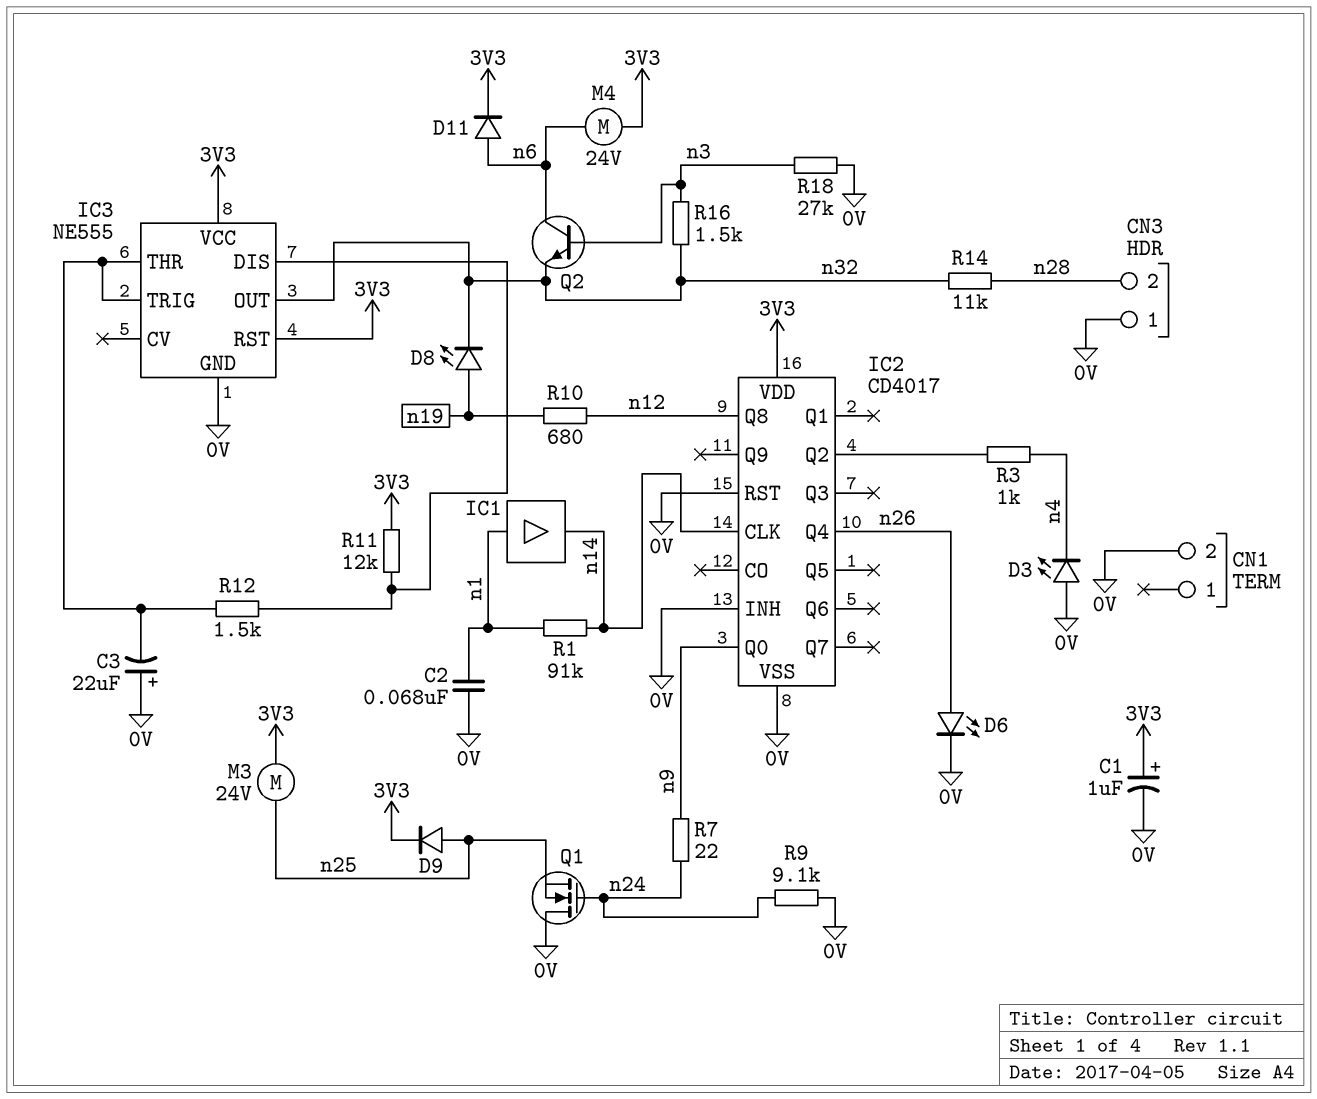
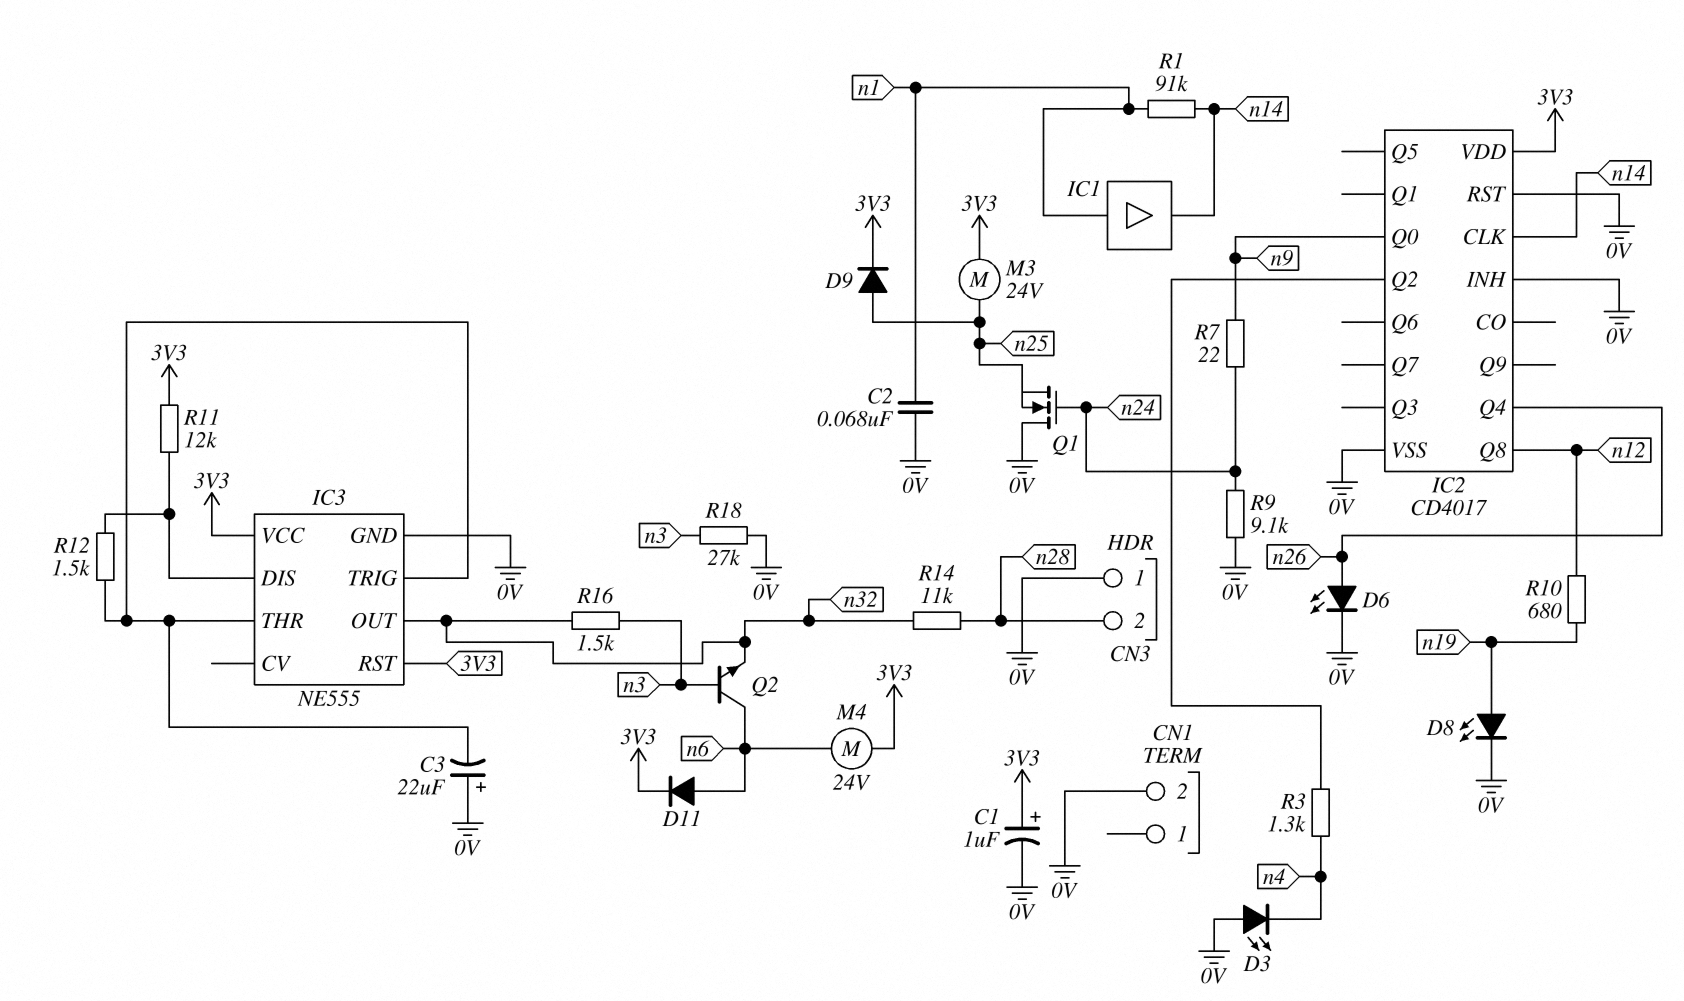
D8: LED (A n19, K n32) -> LED (A n19, K 0V)
R3: 1k (IC2/Q2, n4) -> 1.3k (IC2/Q2, n4)

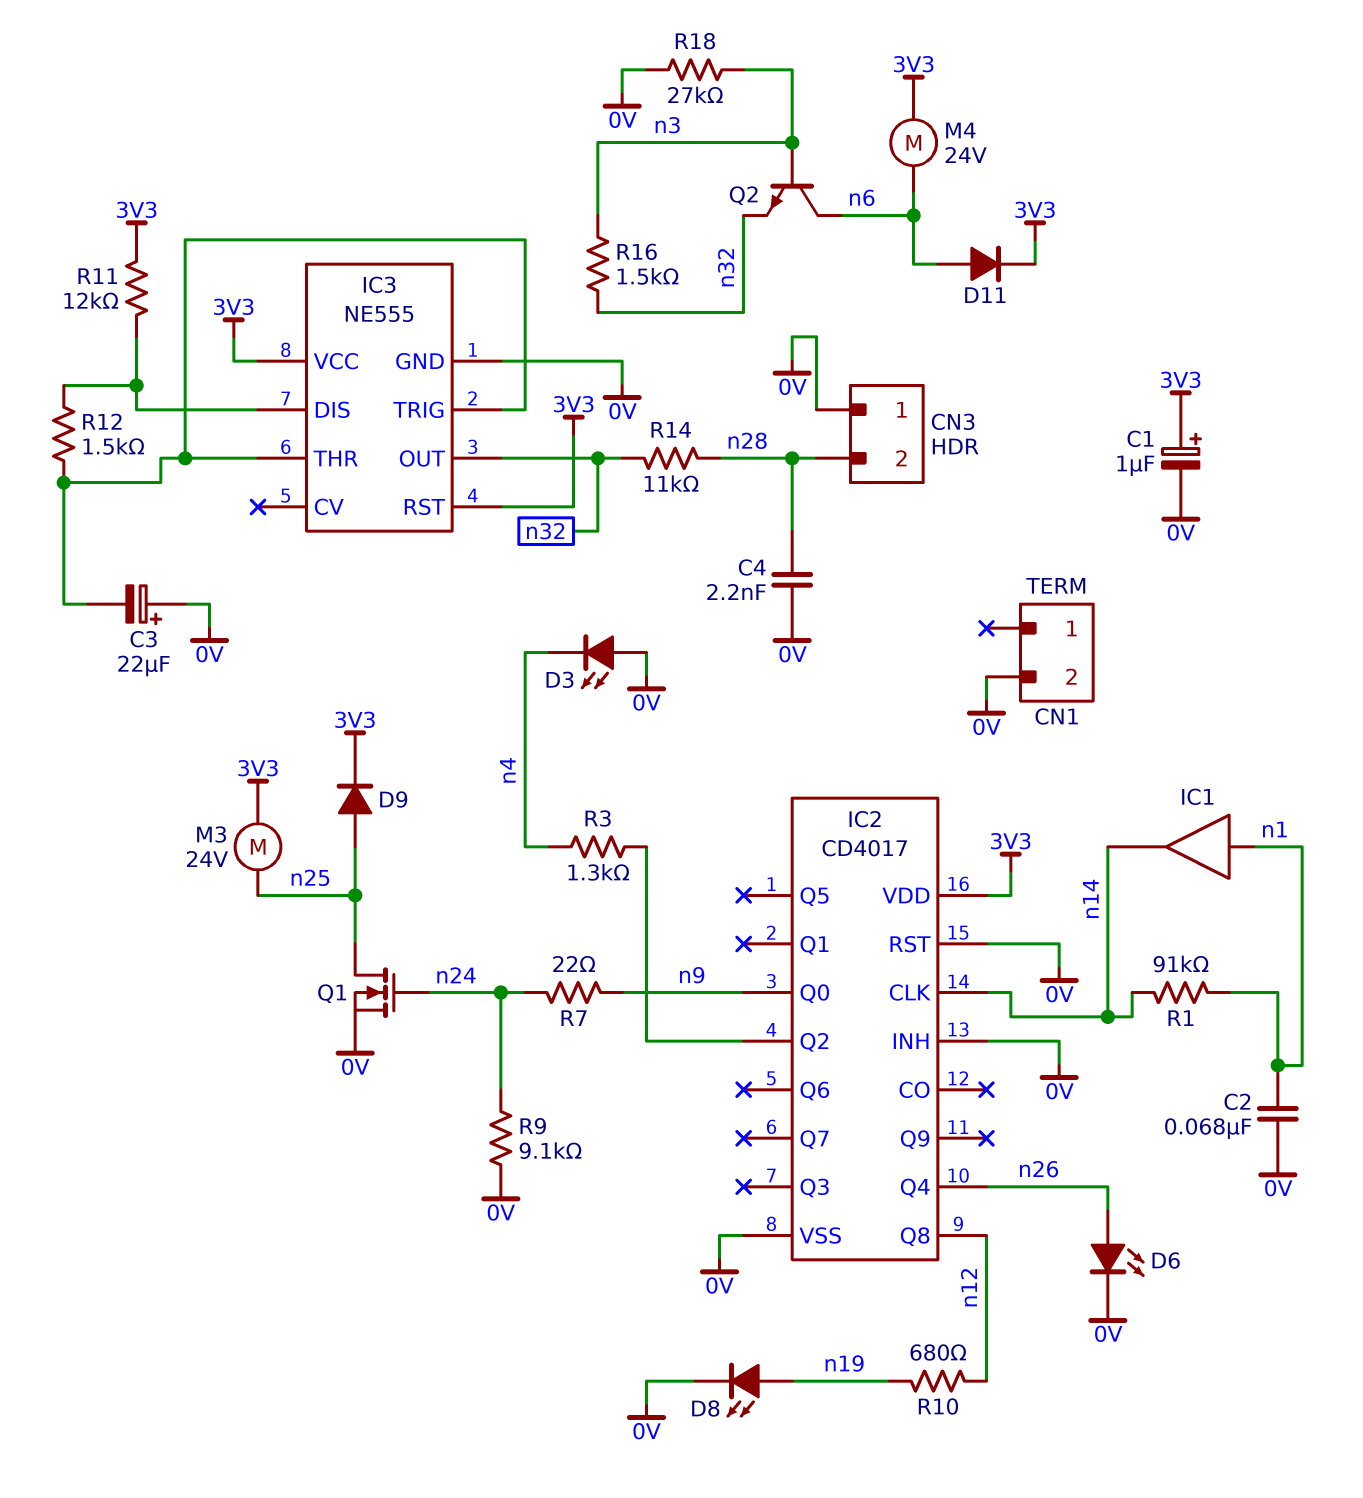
C4: none -> 2.2nF (0V, n28)
Q1: NMOS (G n24, D 0V, S n25) -> NMOS (G n24, D n25, S 0V)

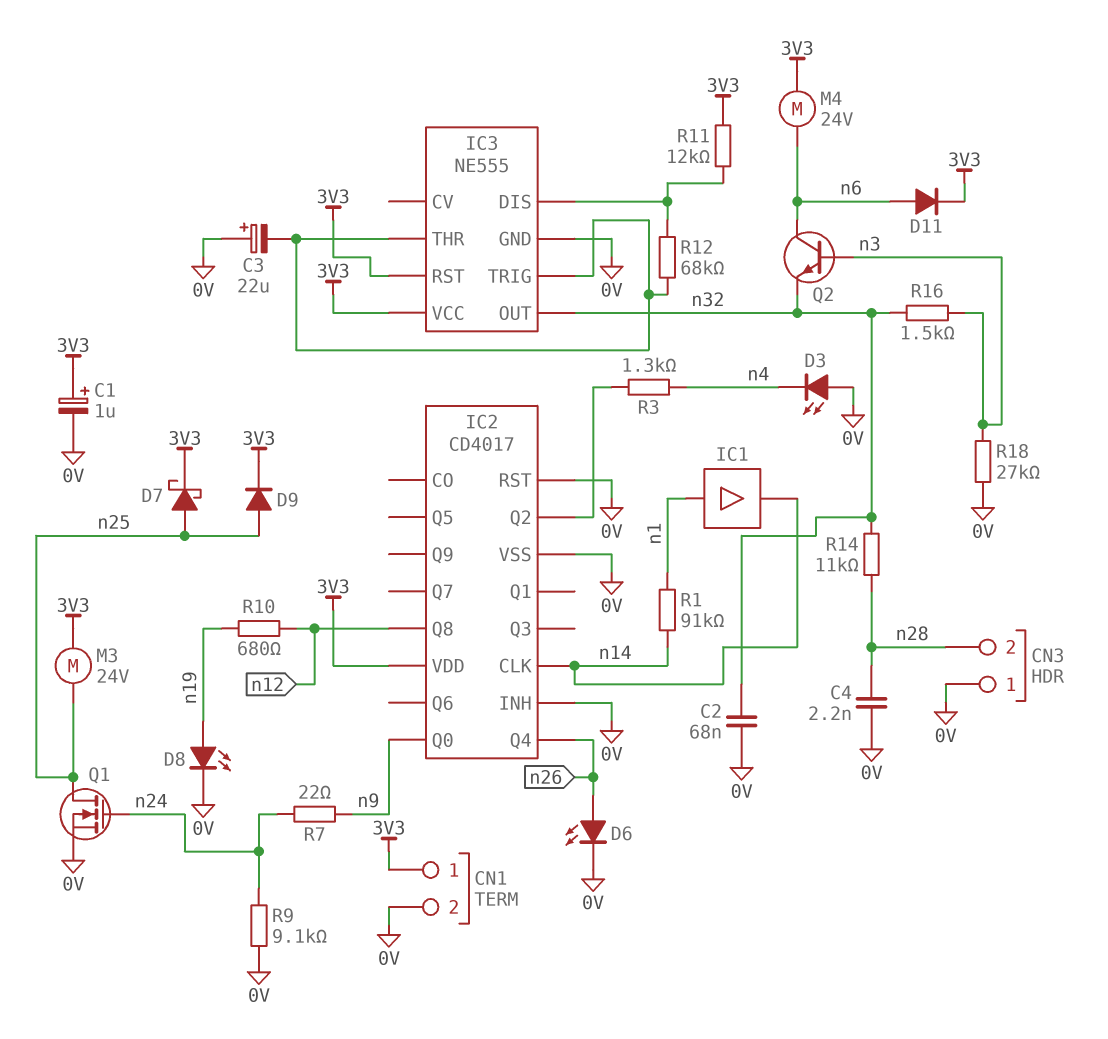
C2: 68nF (0V, n1) -> 68nF (0V, n32)
CN1 pin 1: none -> 3V3
D7: none -> schottky (A n25, K 3V3)
R12: 1.5k (IC3/DIS, IC3/THR) -> 68k (IC3/DIS, IC3/THR)

